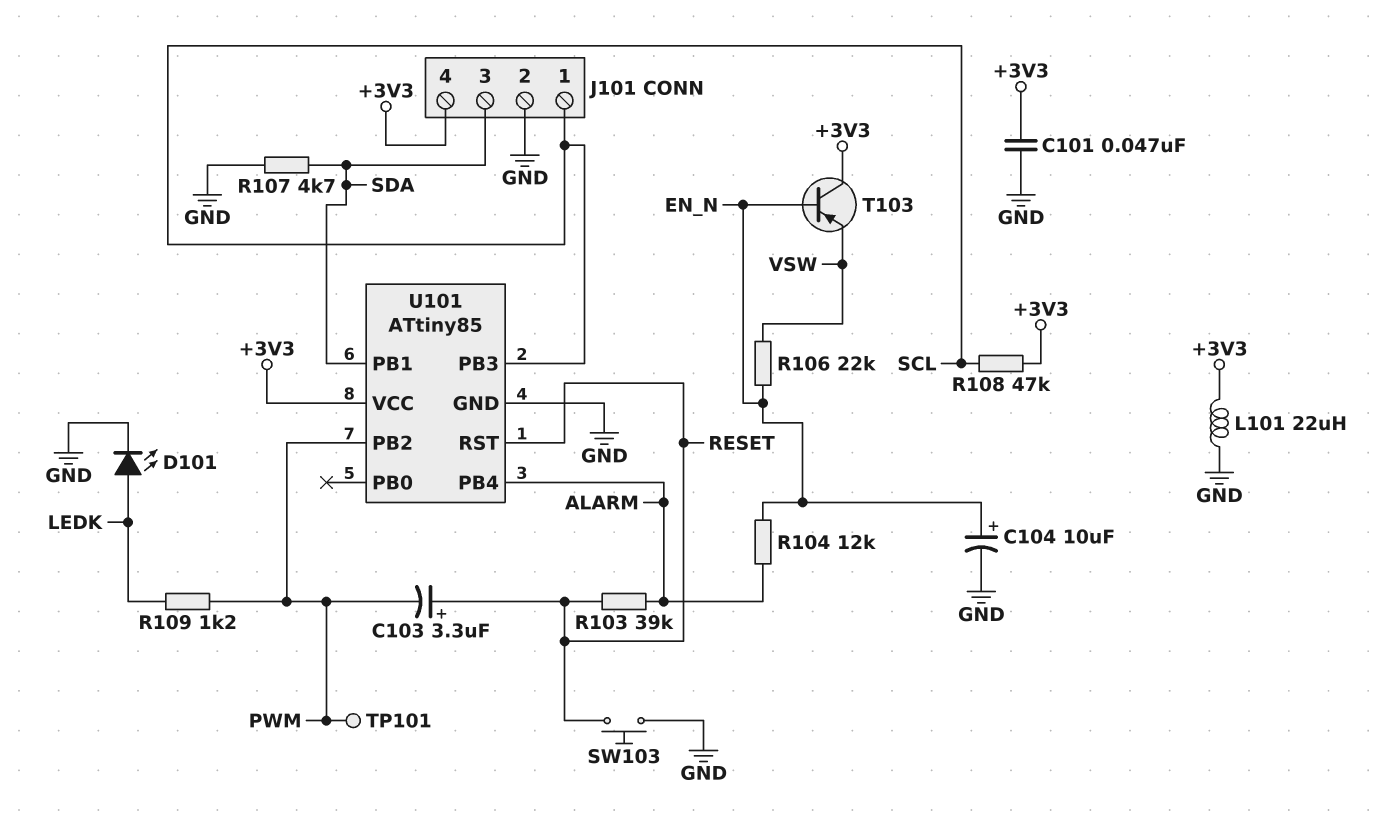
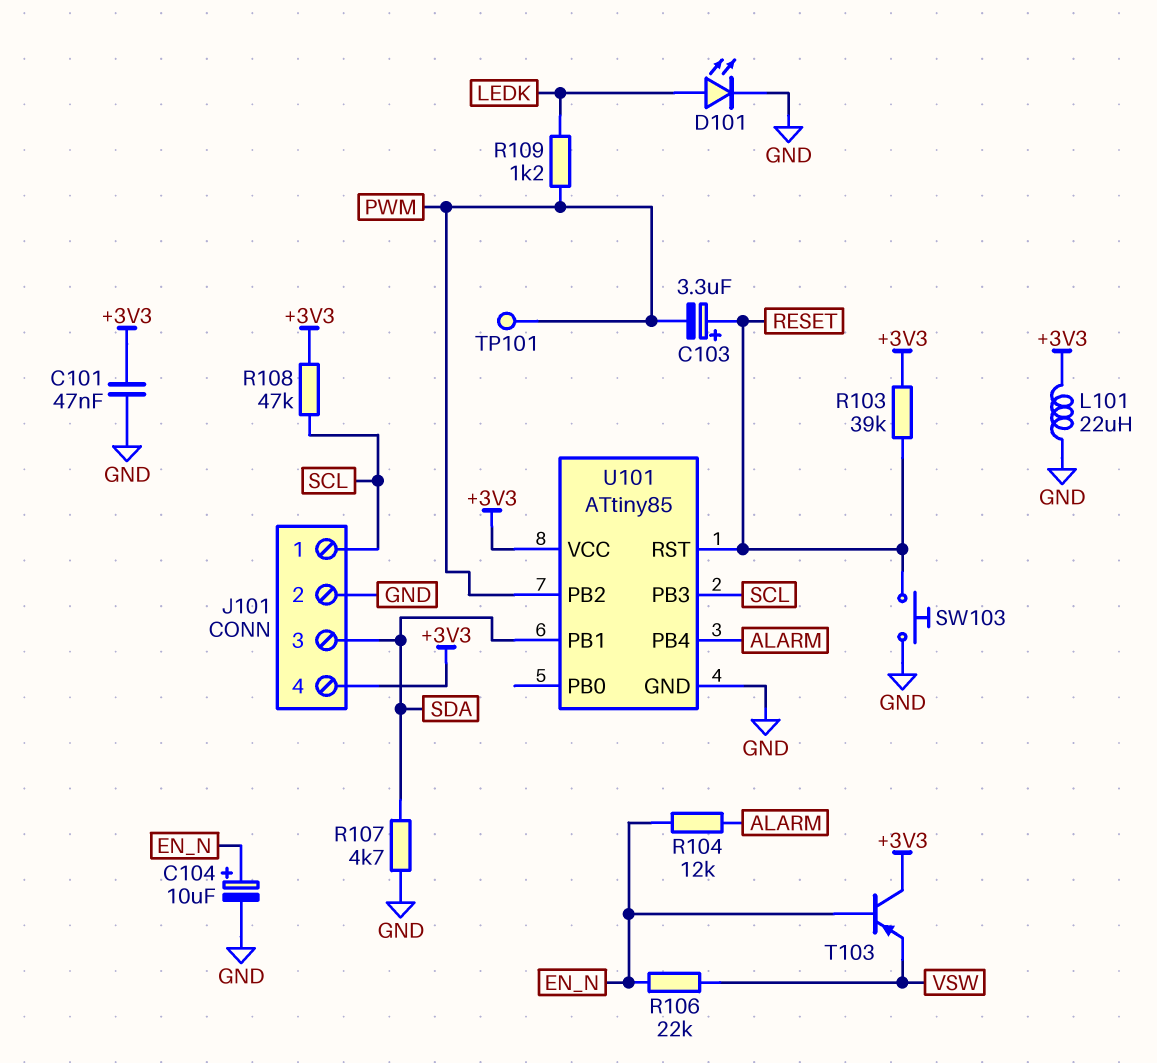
R103: 39k (ALARM, RESET) -> 39k (+3V3, RESET)

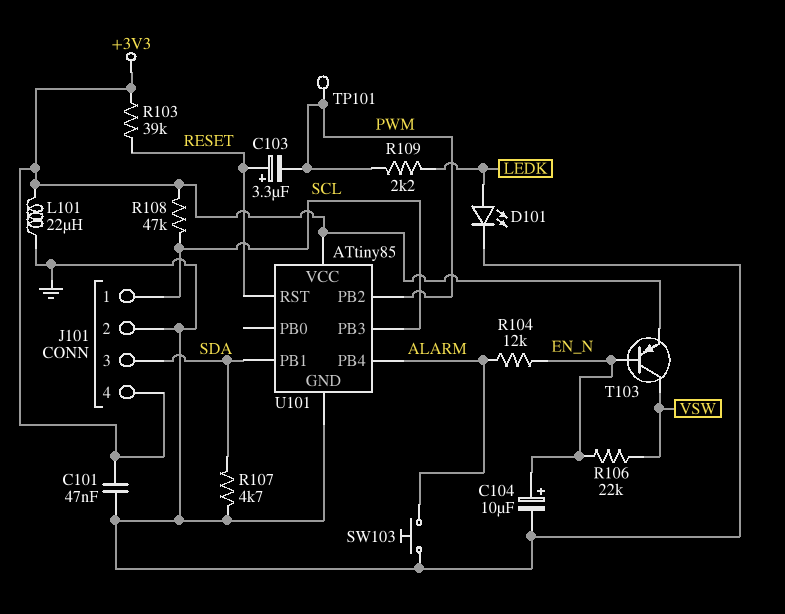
R109: 1.2k (LEDK, PWM) -> 2.2k (LEDK, PWM)
SW103: button (GND, RESET) -> button (ALARM, GND)
T103: PNP (B EN_N, C +3V3, E VSW) -> PNP (B EN_N, C VSW, E +3V3)

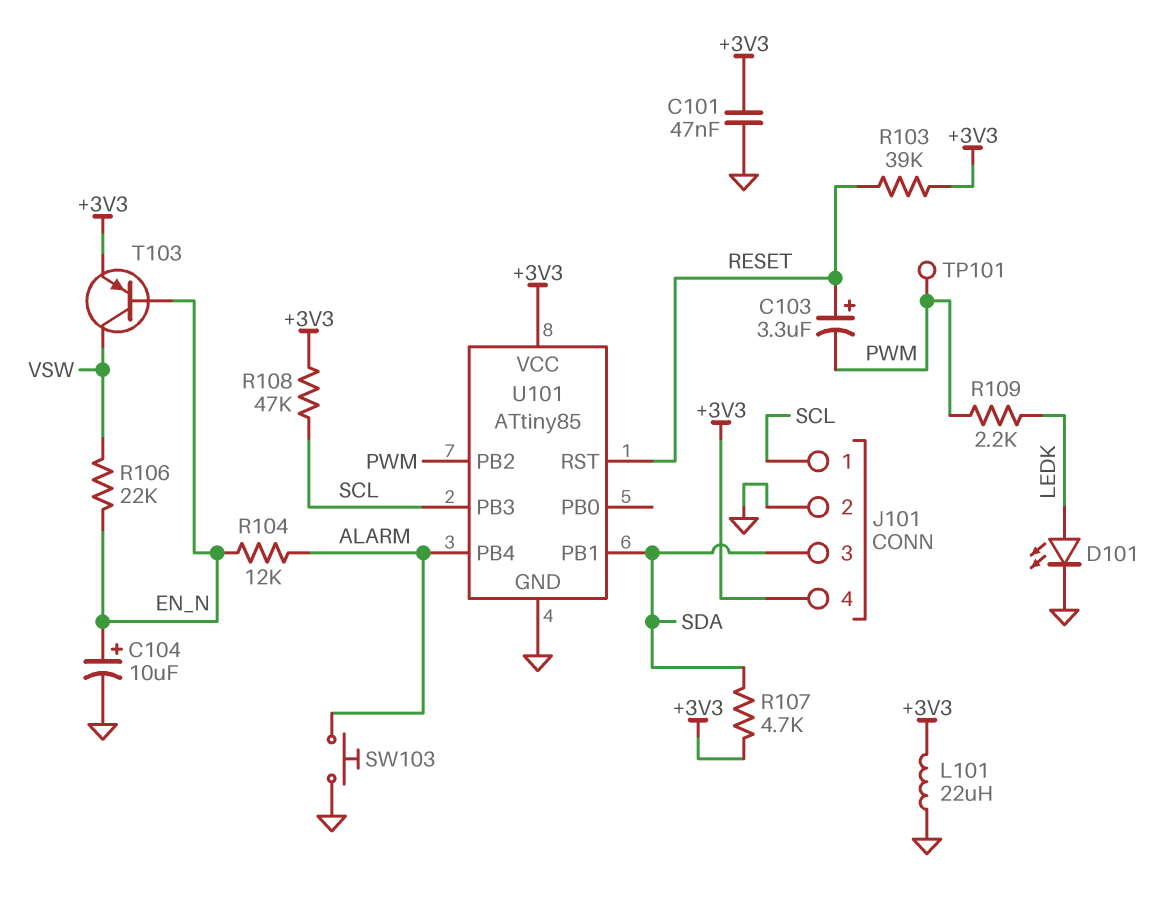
R107: 4.7k (GND, SDA) -> 4.7k (+3V3, SDA)

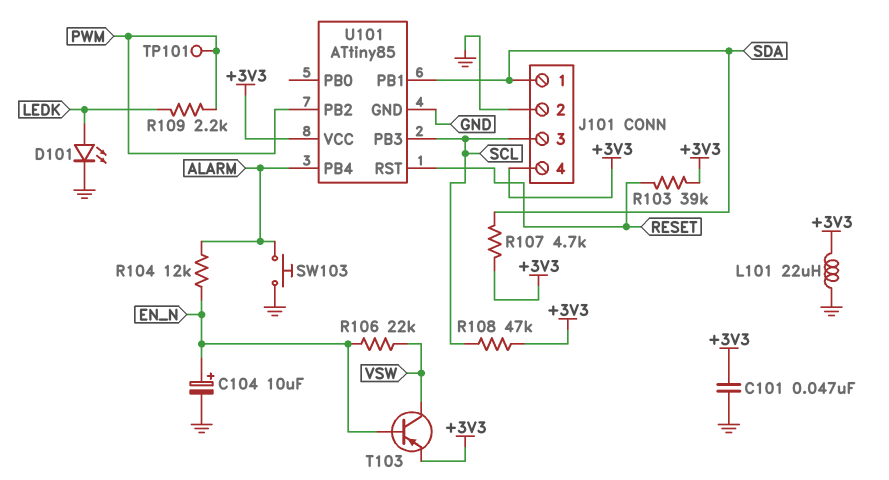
C103: 3.3uF (plus RESET, minus PWM) -> none
J101 pin 1: SCL -> SDA
J101 pin 3: SDA -> SCL

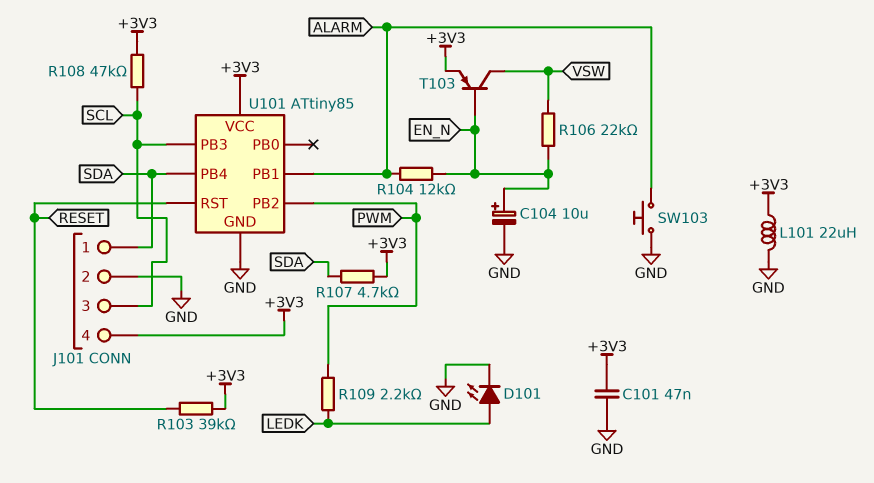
TP101: test point (PWM) -> none
U101 pin PB1: SDA -> ALARM
U101 pin PB4: ALARM -> SDA

